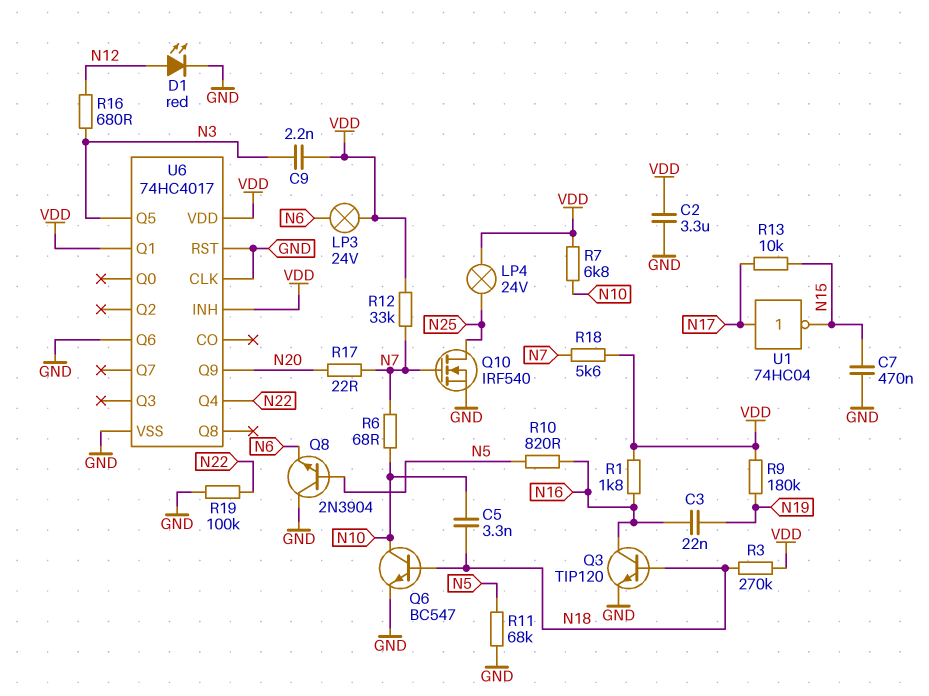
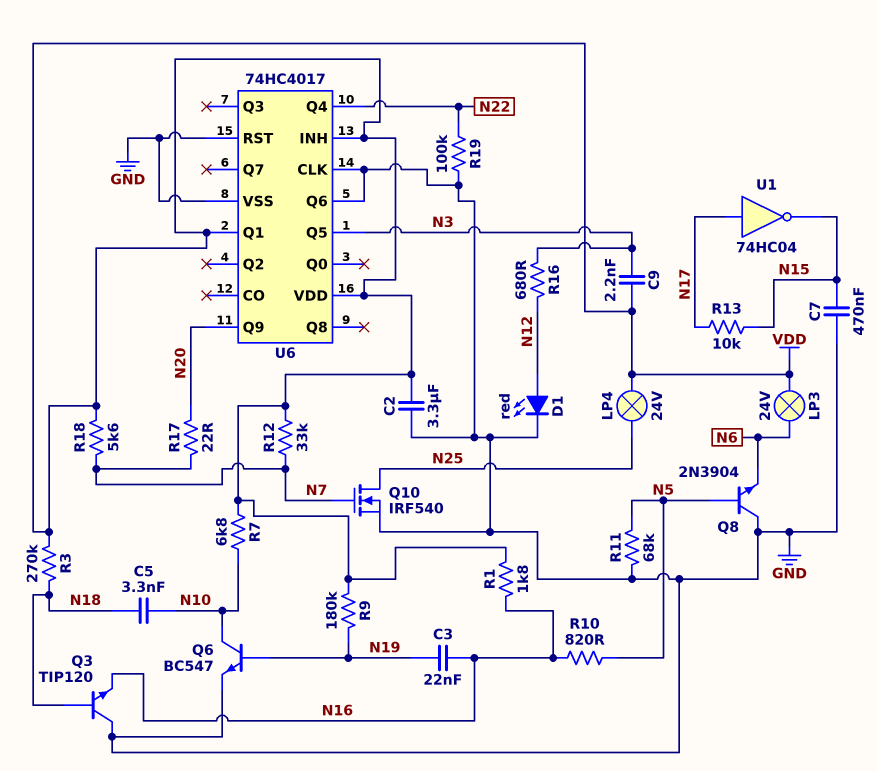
Q3: NPN TIP120 (B N18, C N16, E GND) -> NPN TIP120 (B N18, C GND, E N16)
Q6: NPN BC547 (B N18, C N10, E GND) -> NPN BC547 (B N19, C N10, E GND)
R6: 68 (N7, N10) -> none

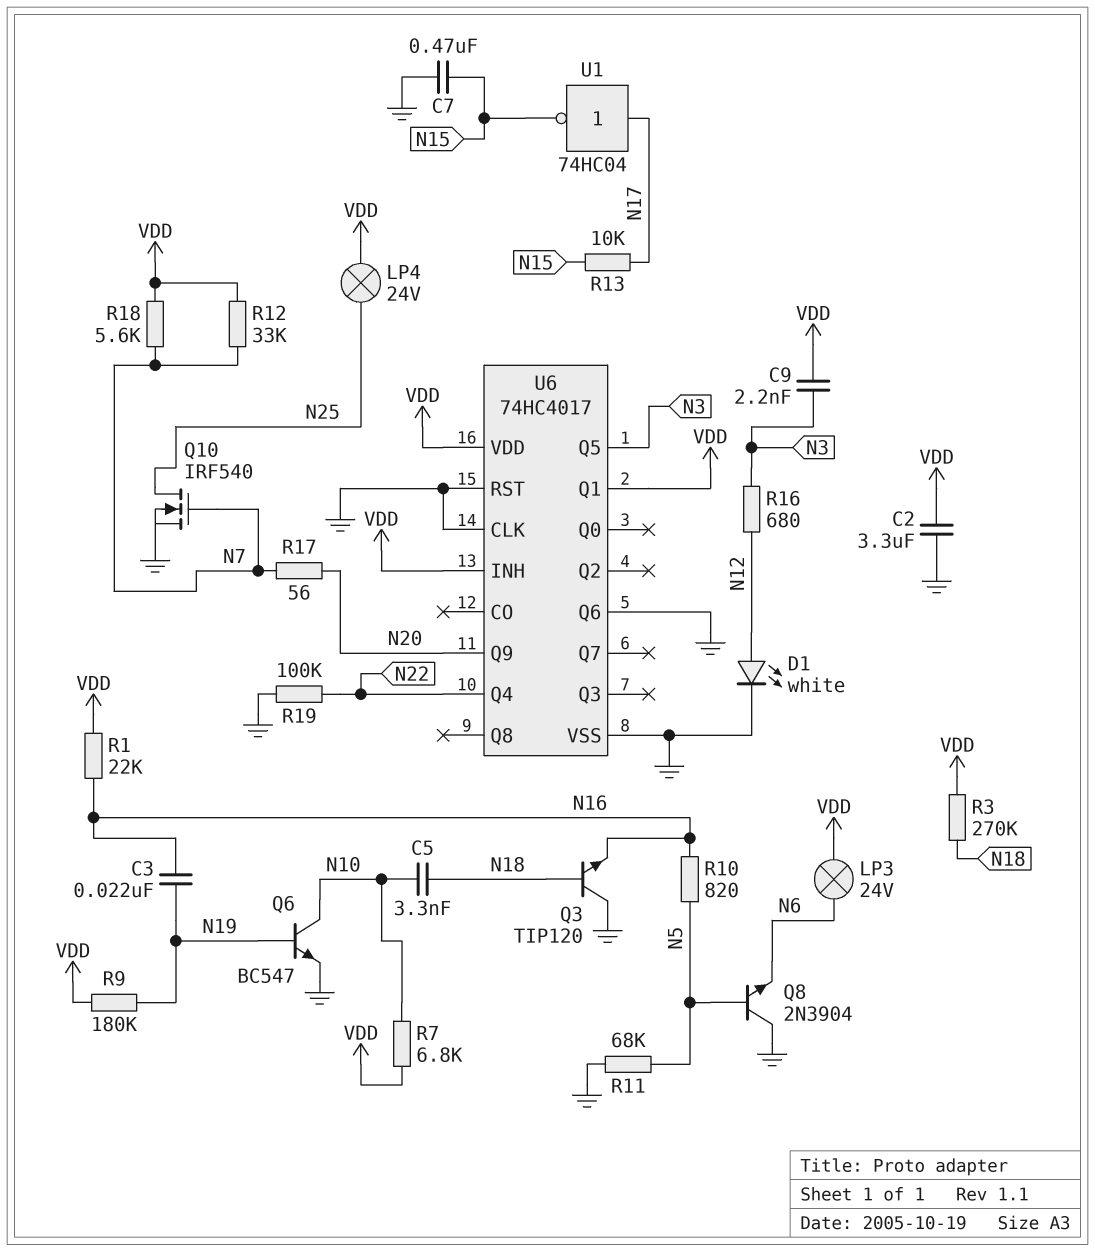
D1: LED red (A N12, K GND) -> LED white (A N12, K GND)
R1: 1.8k (N16, VDD) -> 22k (N16, VDD)
R17: 22 (N7, N20) -> 56 (N7, N20)

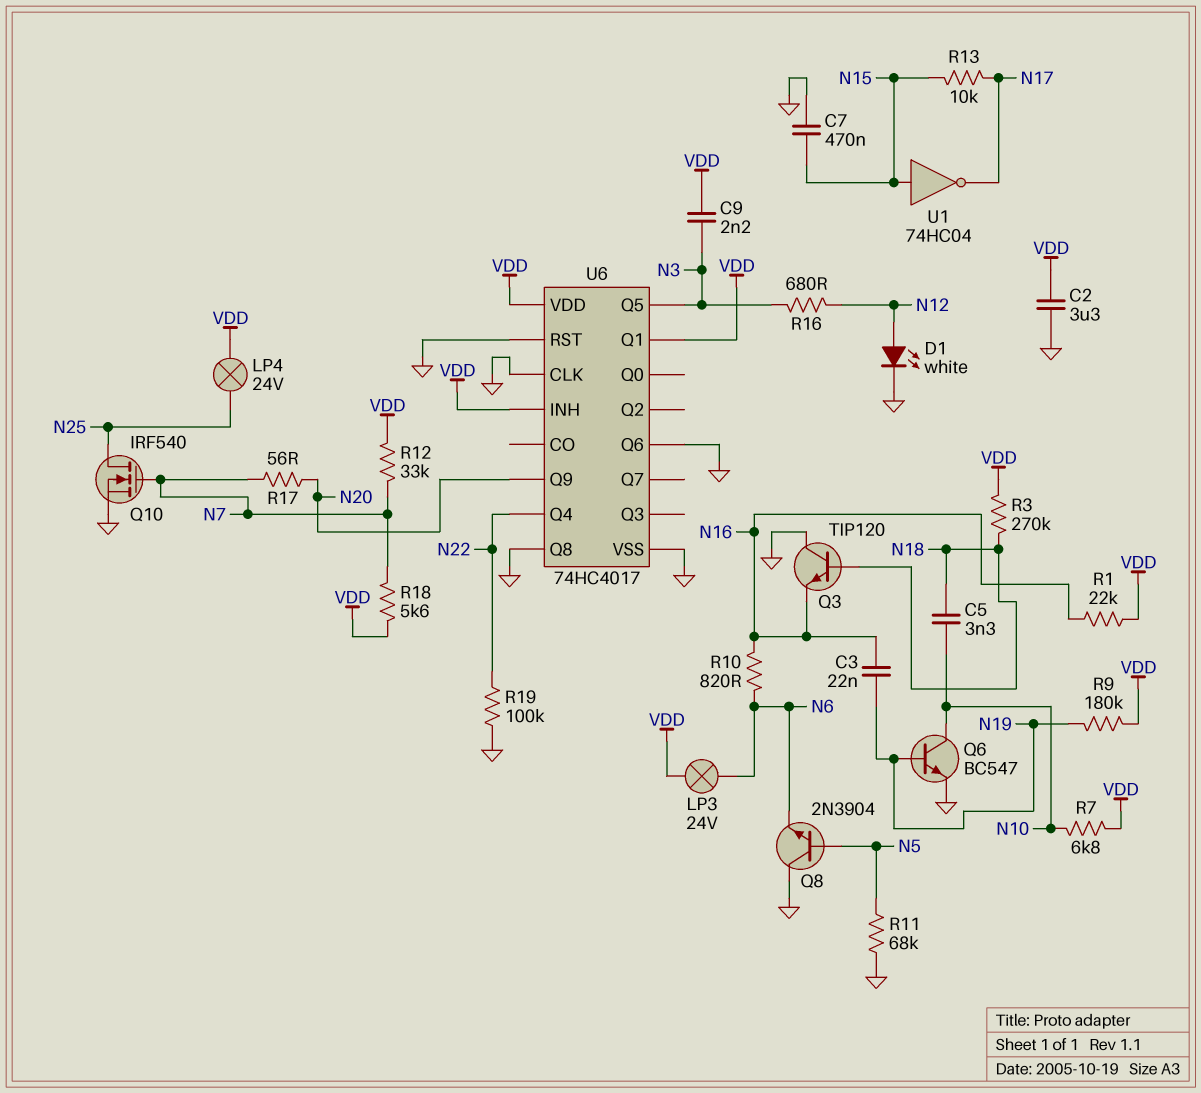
R10: 820 (N5, N16) -> 820 (N6, N16)
U1: NOT 74HC04 (in N17, out N15) -> NOT 74HC04 (in N15, out N17)
U6 pin Q8: none -> GND

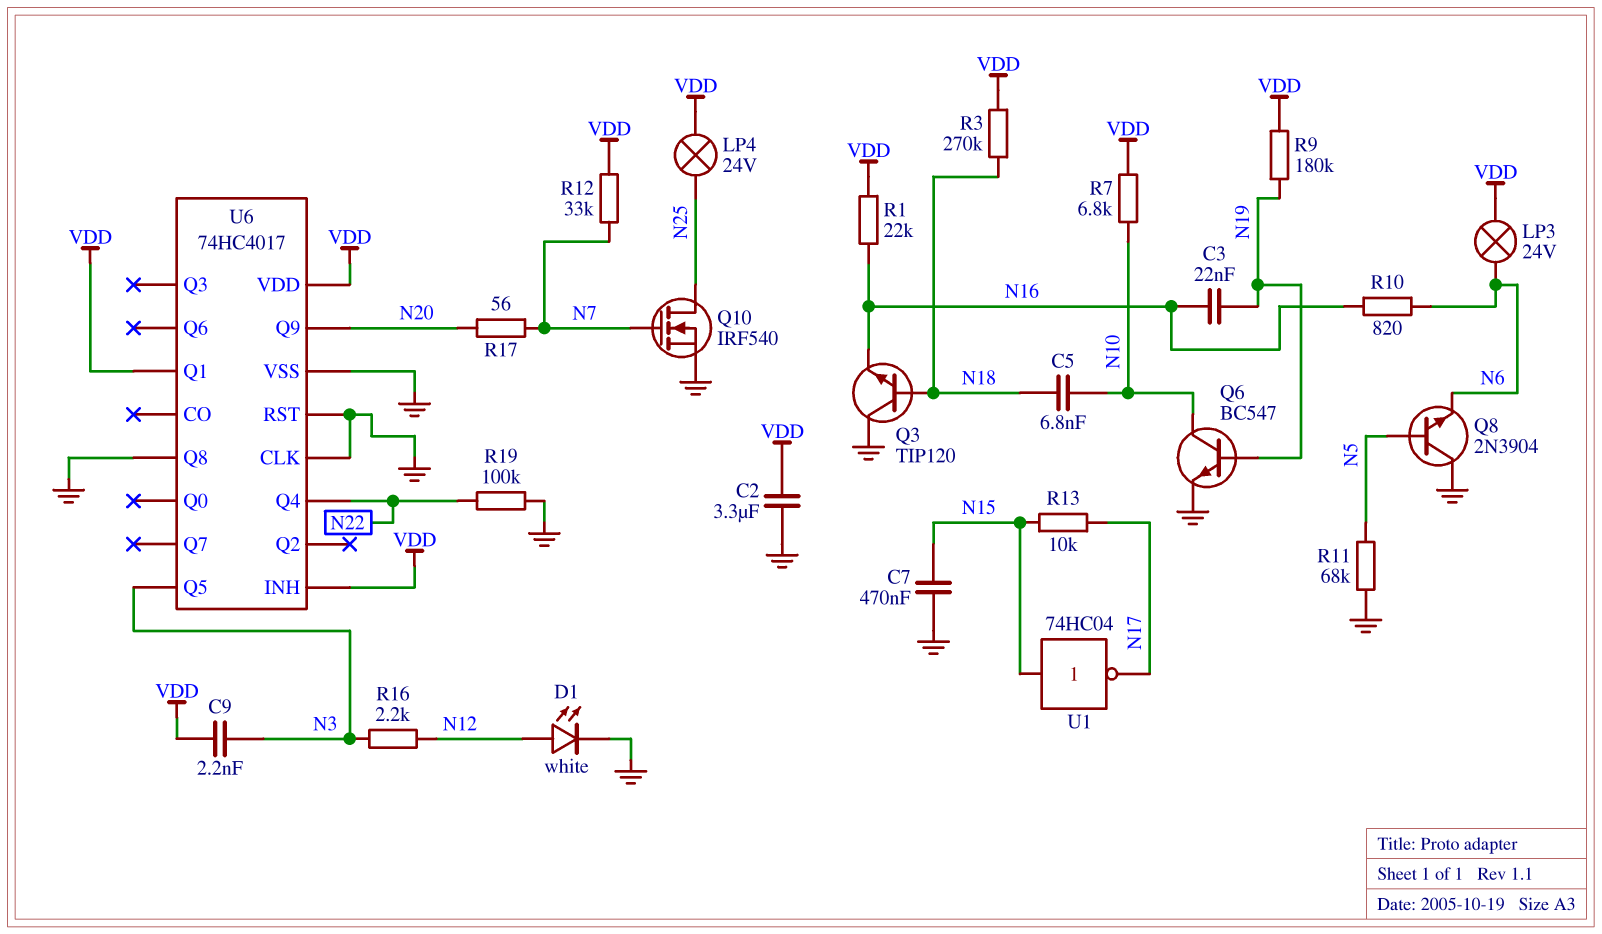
C5: 3.3nF (N10, N18) -> 6.8nF (N10, N18)
R16: 680 (N3, N12) -> 2.2k (N3, N12)
R18: 5.6k (N7, VDD) -> none
U6 pin Q6: GND -> none

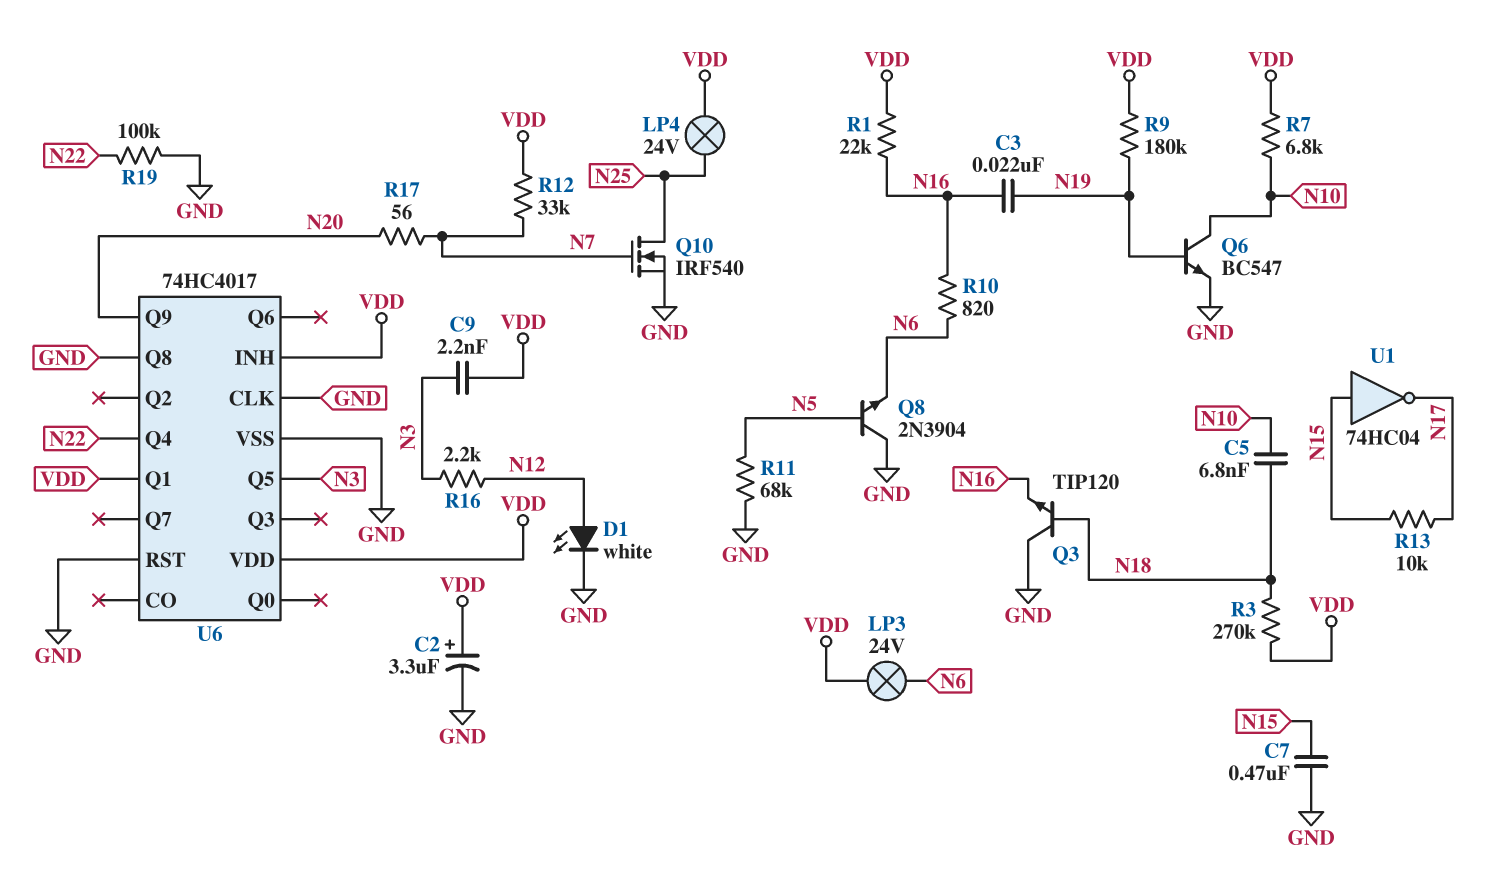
C2: 3.3uF (GND, VDD) -> 3.3uF (plus VDD, minus GND)

